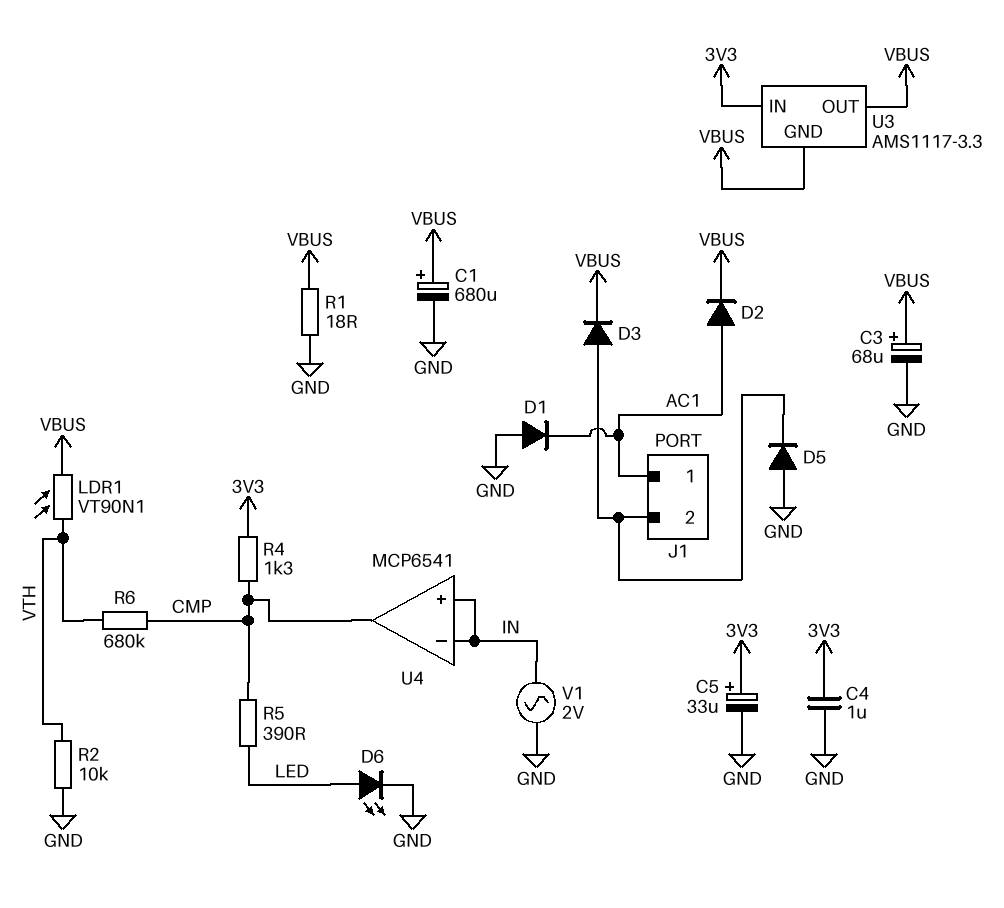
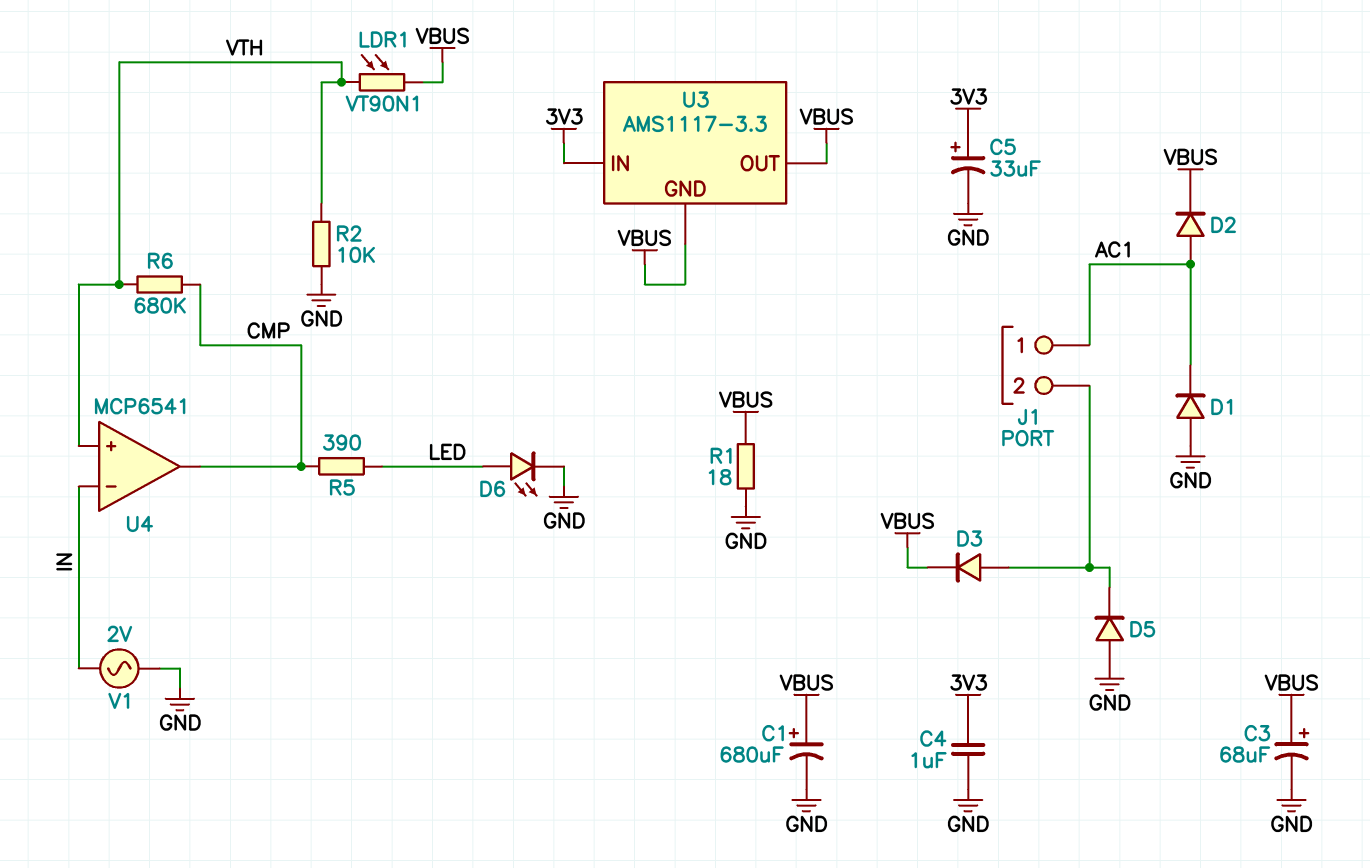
R4: 1.3k (3V3, CMP) -> none
U4 pin in+: IN -> VTH

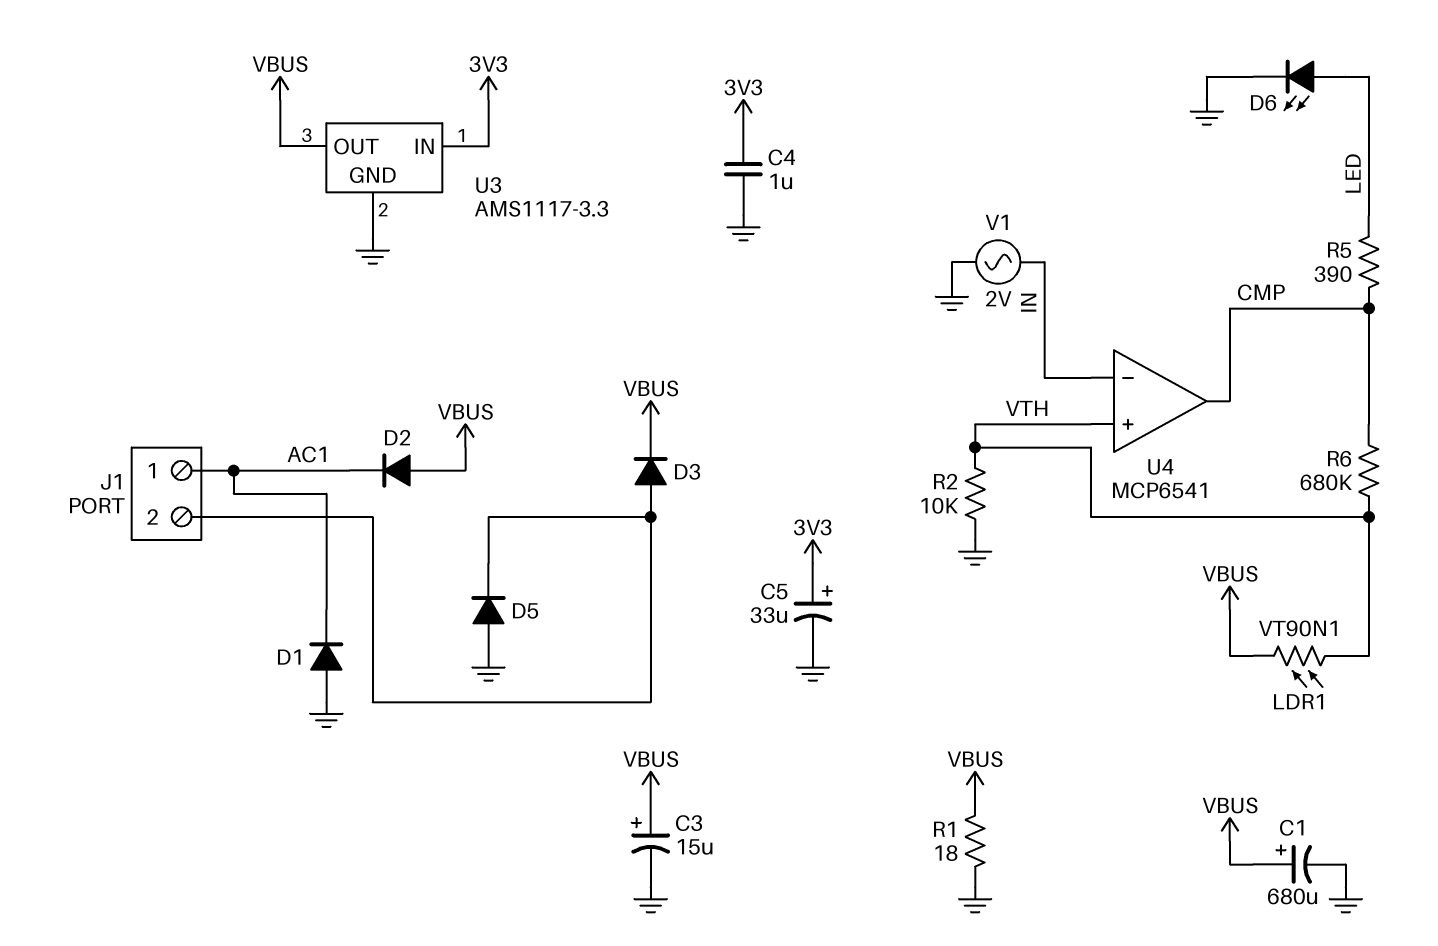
C3: 68uF (plus VBUS, minus GND) -> 15uF (plus VBUS, minus GND)
D2: diode (A AC1, K VBUS) -> diode (A VBUS, K AC1)
U3 pin GND: VBUS -> GND

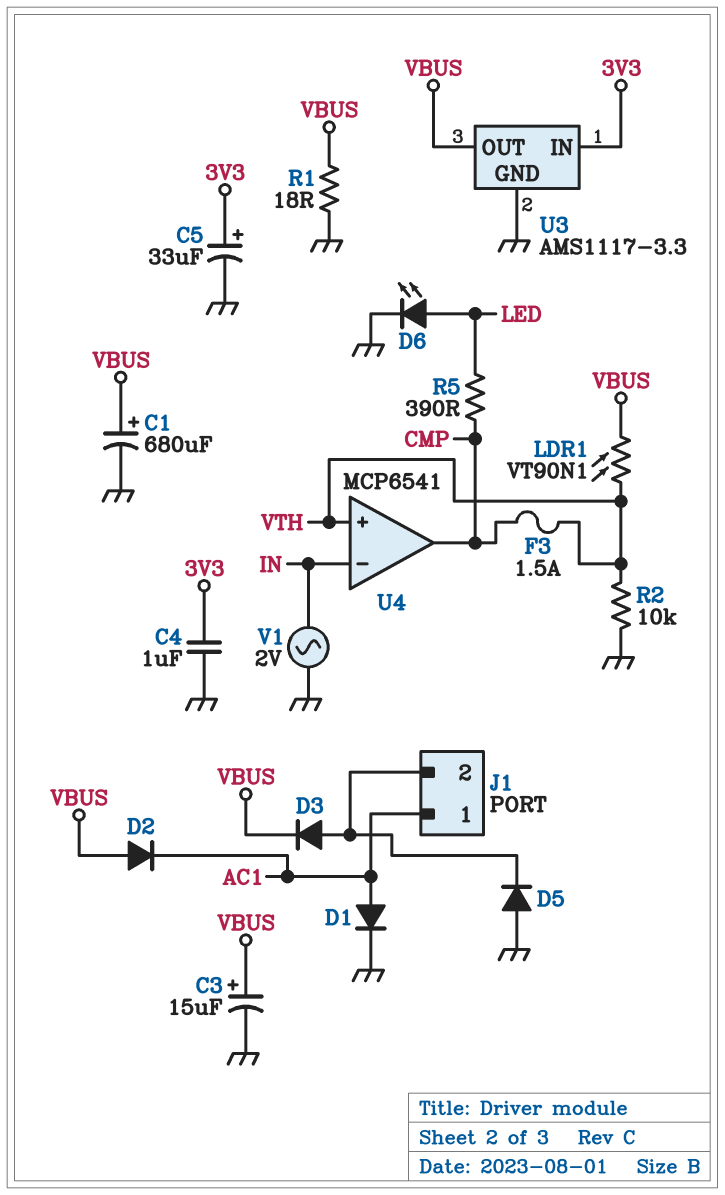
D1: diode (A GND, K AC1) -> diode (A AC1, K GND)
F3: none -> 1.5A (CMP, VTH)
R6: 680k (CMP, VTH) -> none

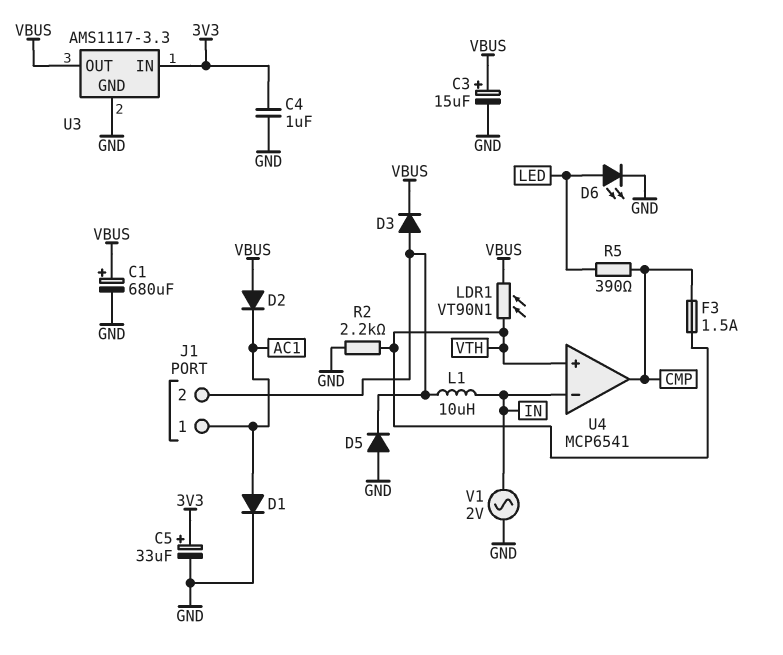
L1: none -> 10uH (IN, J1/2)
R1: 18 (GND, VBUS) -> none
R2: 10k (GND, VTH) -> 2.2k (GND, VTH)

